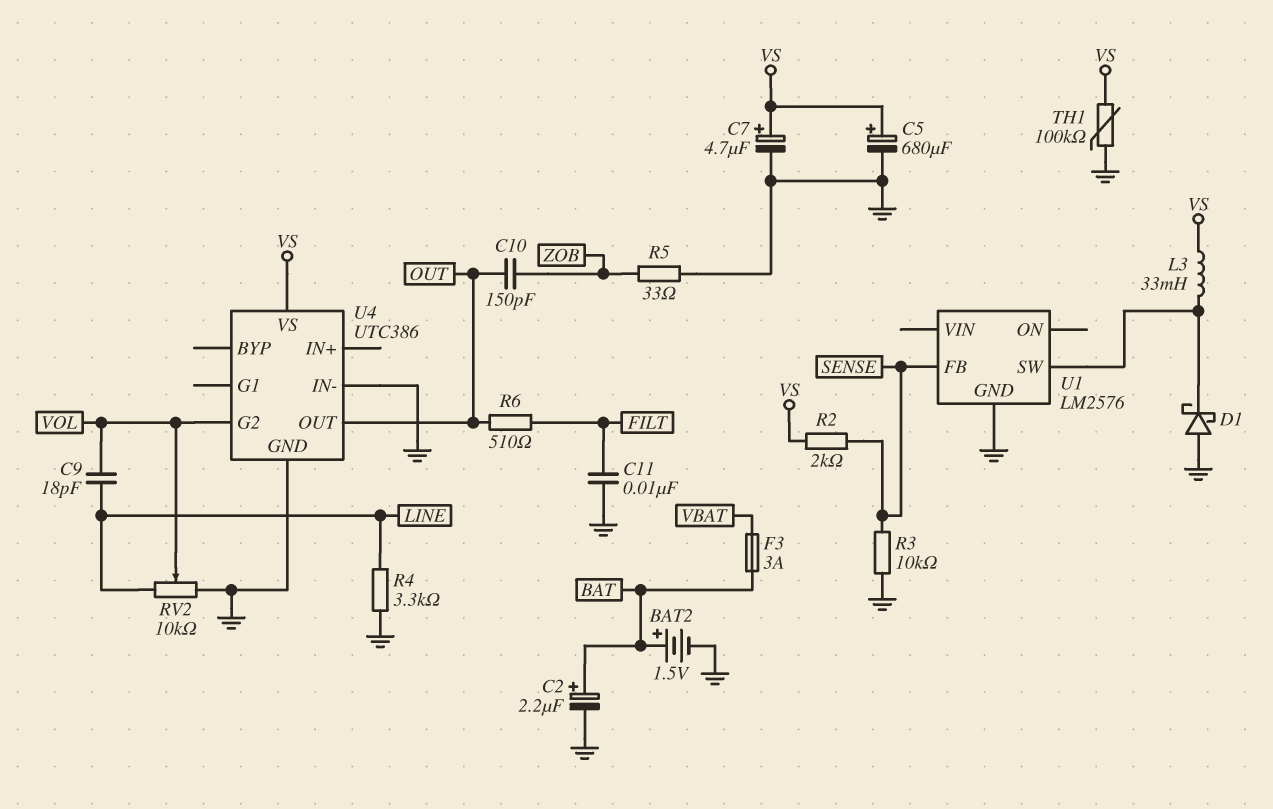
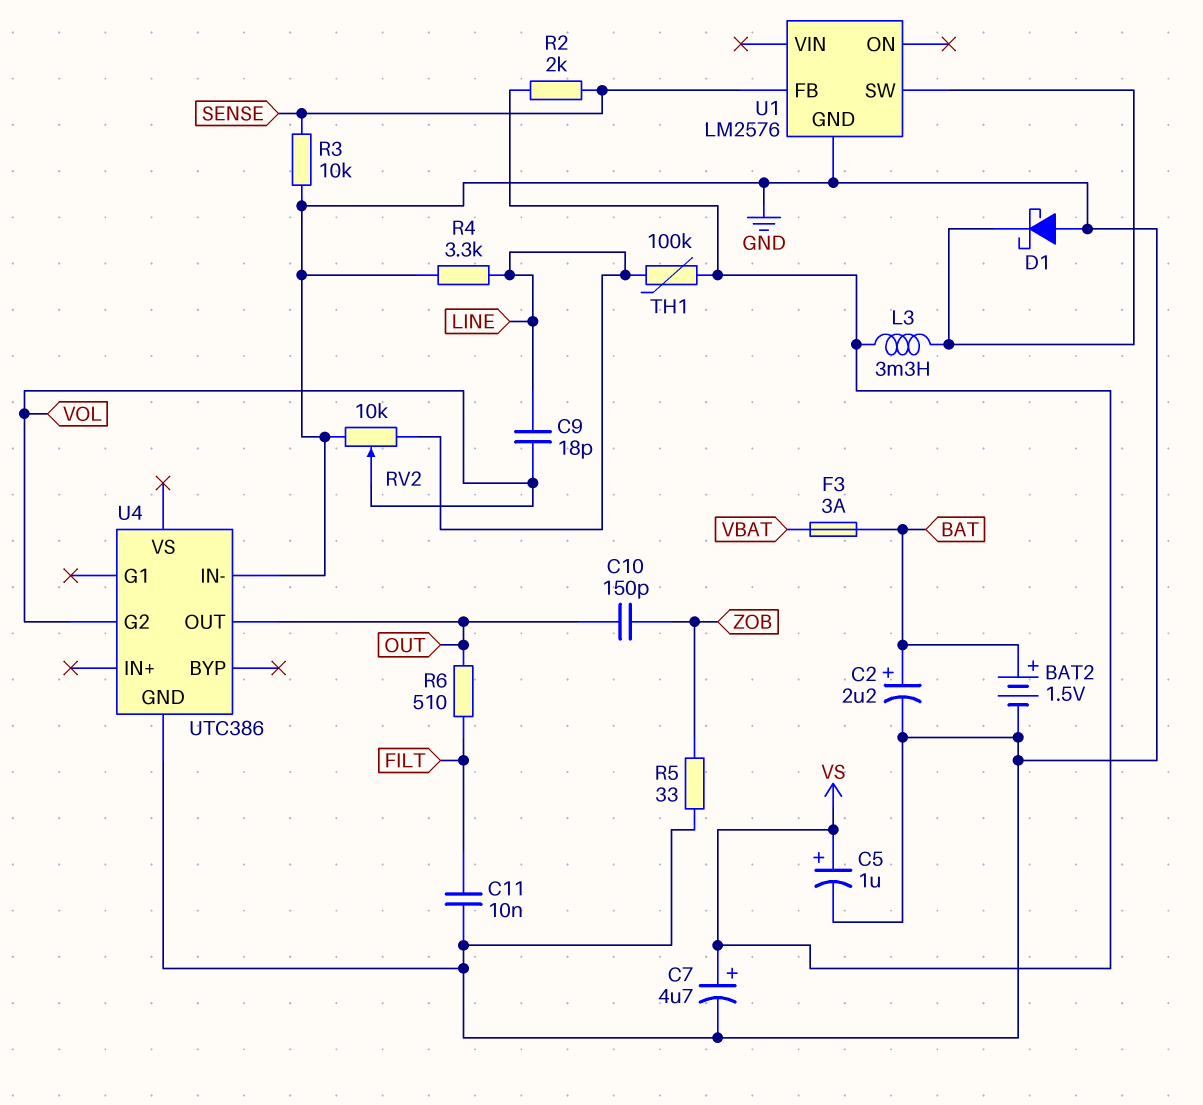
C5: 680uF (plus VS, minus GND) -> 1uF (plus VS, minus GND)
L3: 33mH (U1/SW, VS) -> 3.3mH (U1/SW, VS)
TH1: 100k (GND, VS) -> 100k (LINE, VS)
U4 pin VS: VS -> none

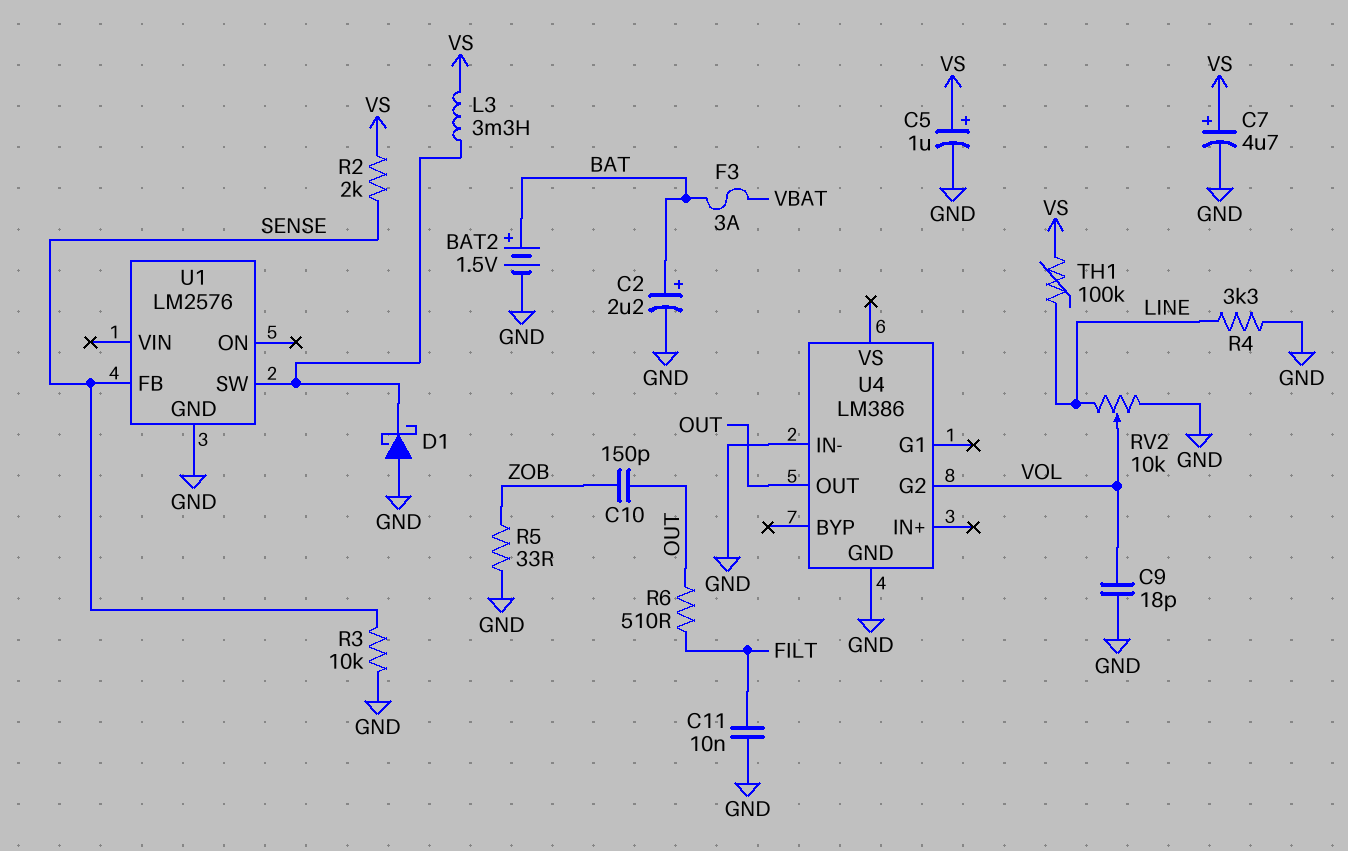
C9: 18pF (LINE, VOL) -> 18pF (GND, VOL)
U4: UTC386 -> LM386

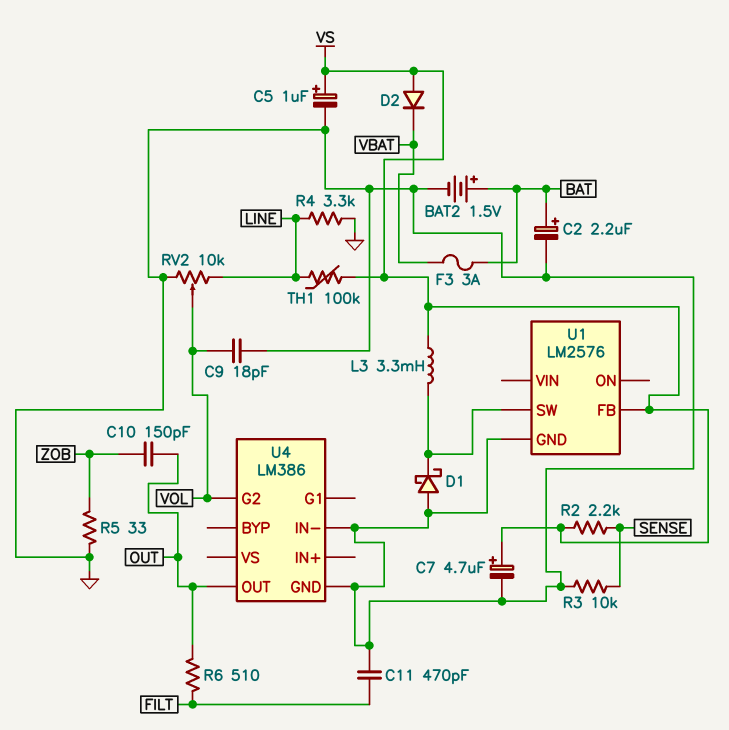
C11: 10nF (FILT, GND) -> 470pF (FILT, GND)
D2: none -> diode (A VS, K VBAT)
R2: 2k (SENSE, VS) -> 2.2k (SENSE, VS)
U1 pin FB: SENSE -> VS

